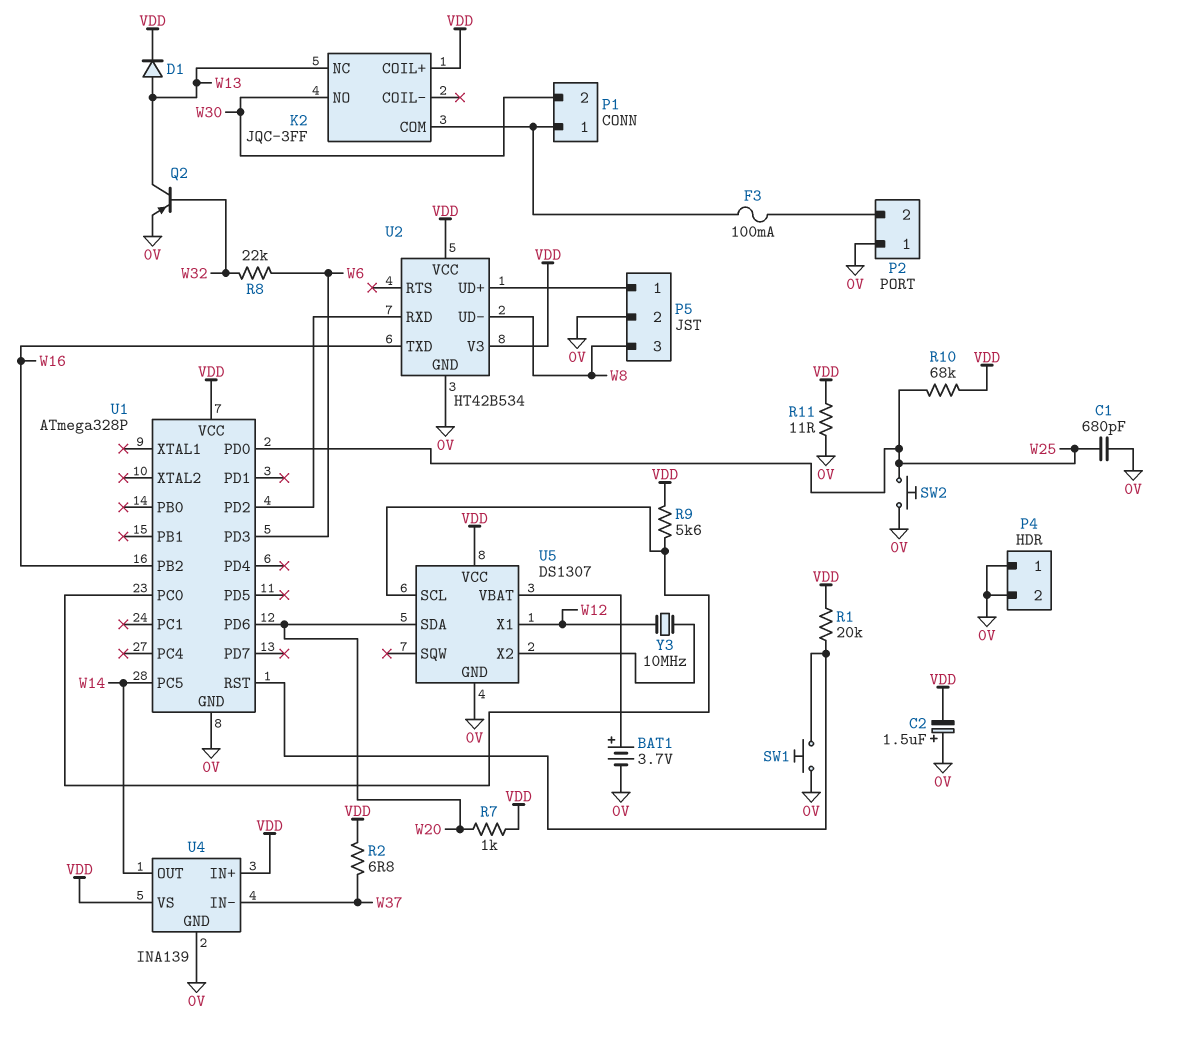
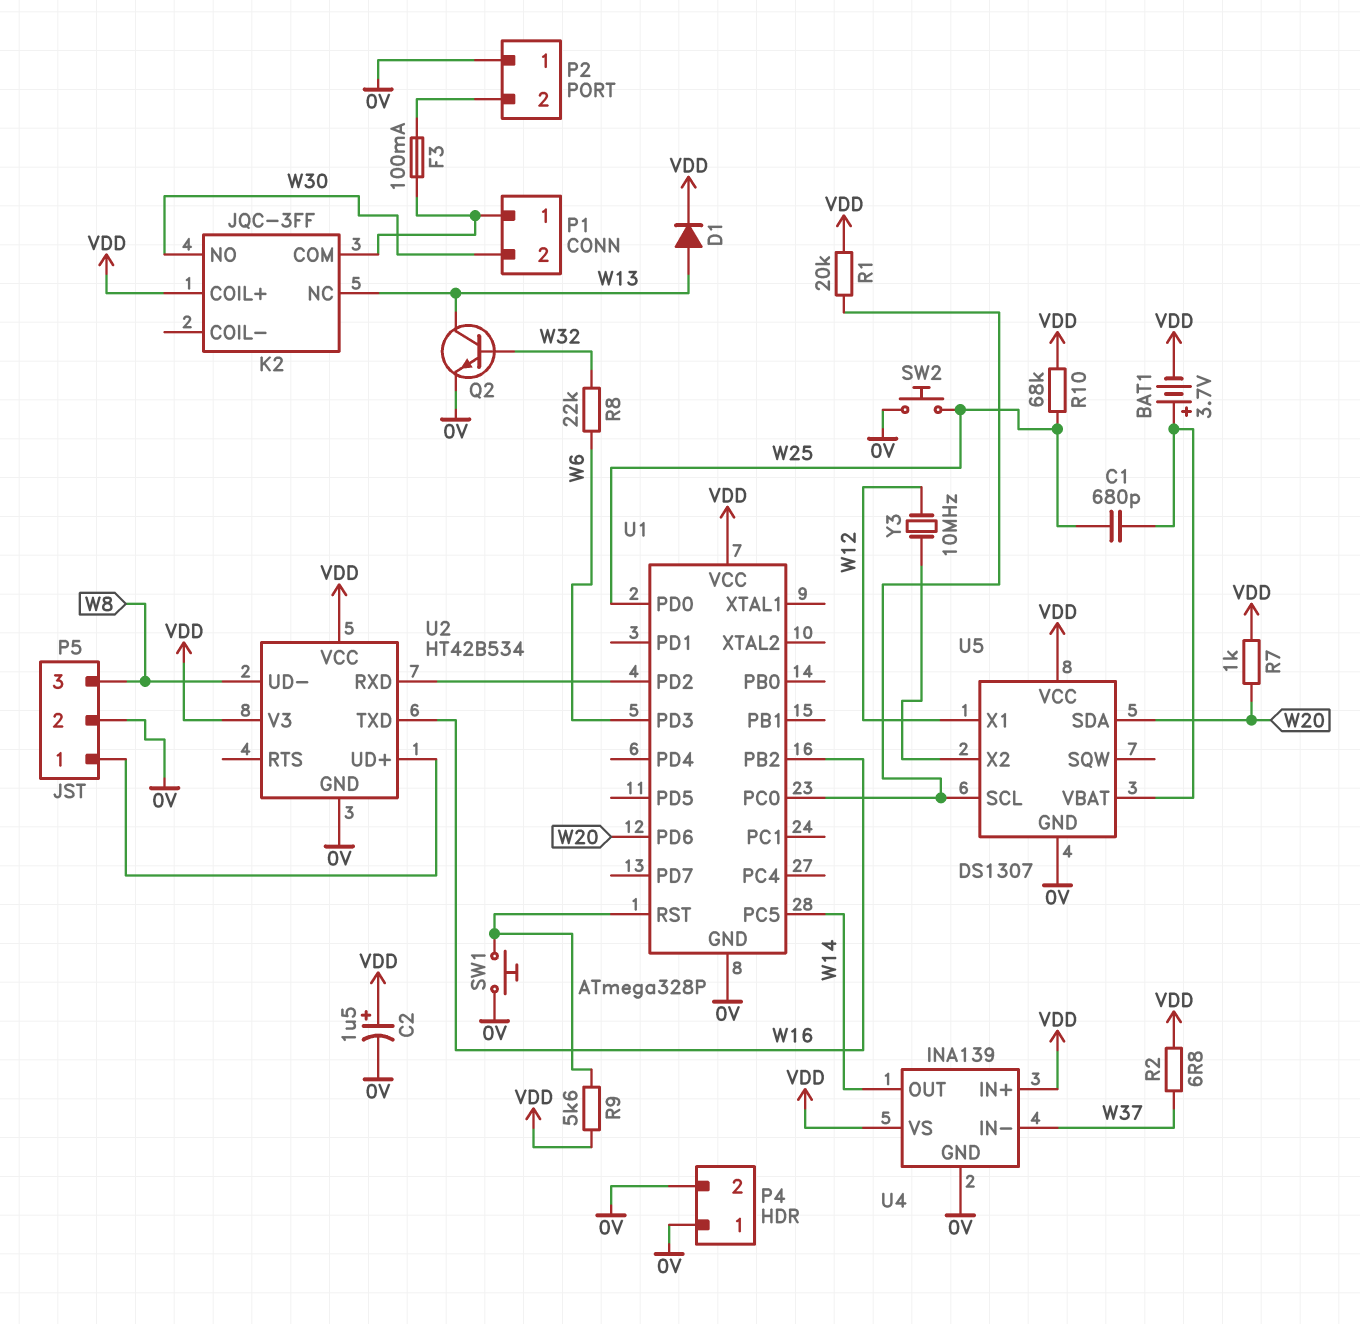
BAT1: 3.7V (plus U5/VBAT, minus 0V) -> 3.7V (plus U5/VBAT, minus VDD)
C1: 680pF (0V, W25) -> 680pF (U5/VBAT, W25)
C2: 1.5uF (plus 0V, minus VDD) -> 1.5uF (plus VDD, minus 0V)
Q2: PNP (B W32, C W13, E 0V) -> NPN (B W32, C W13, E 0V)
R1: 20k (U1/RST, VDD) -> 20k (U1/PC0, VDD)
R9: 5.6k (U1/PC0, VDD) -> 5.6k (U1/RST, VDD)
R11: 11 (0V, VDD) -> none

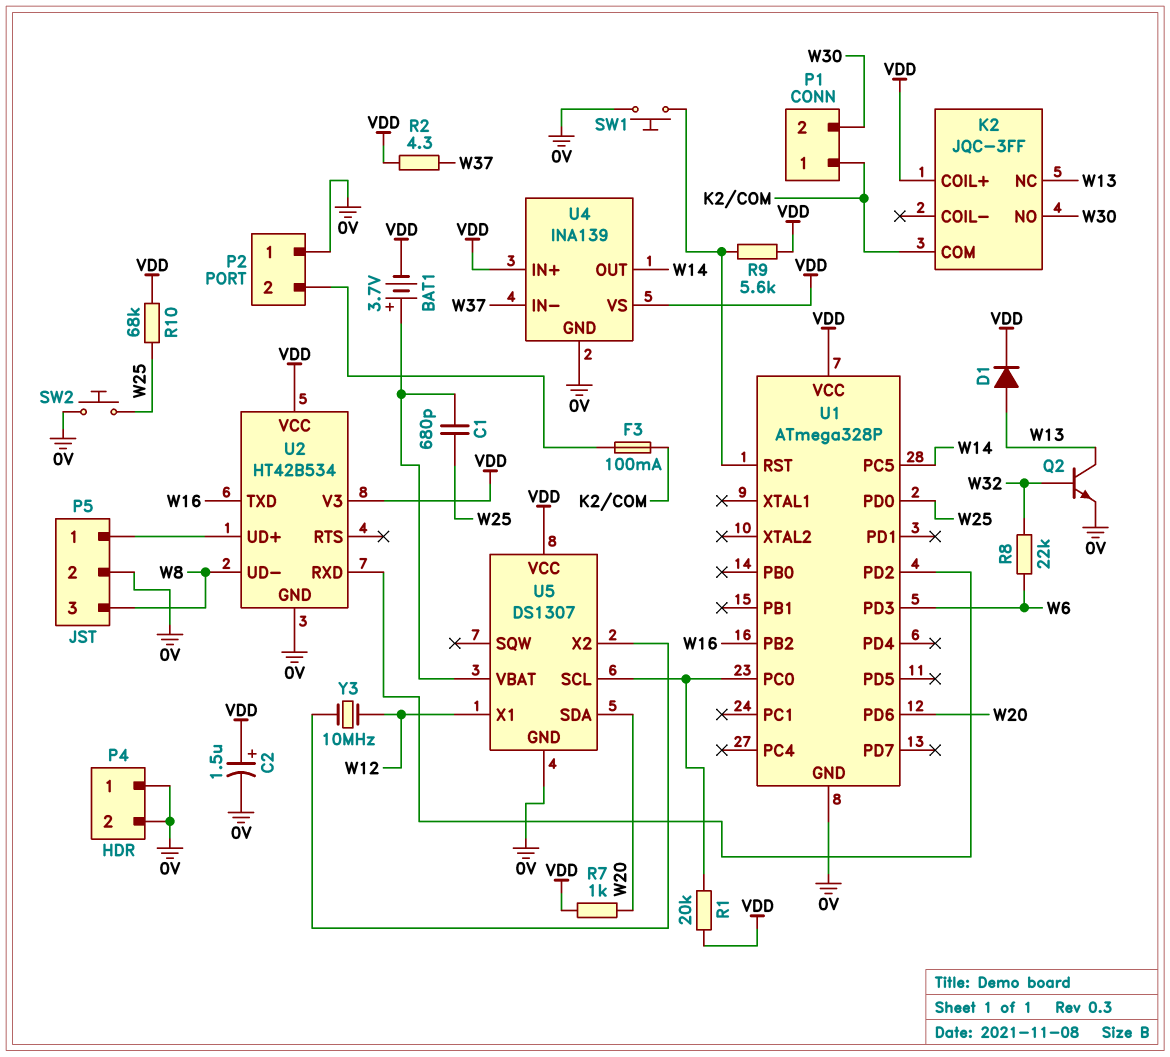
R2: 6.8 (VDD, W37) -> 4.3 (VDD, W37)

